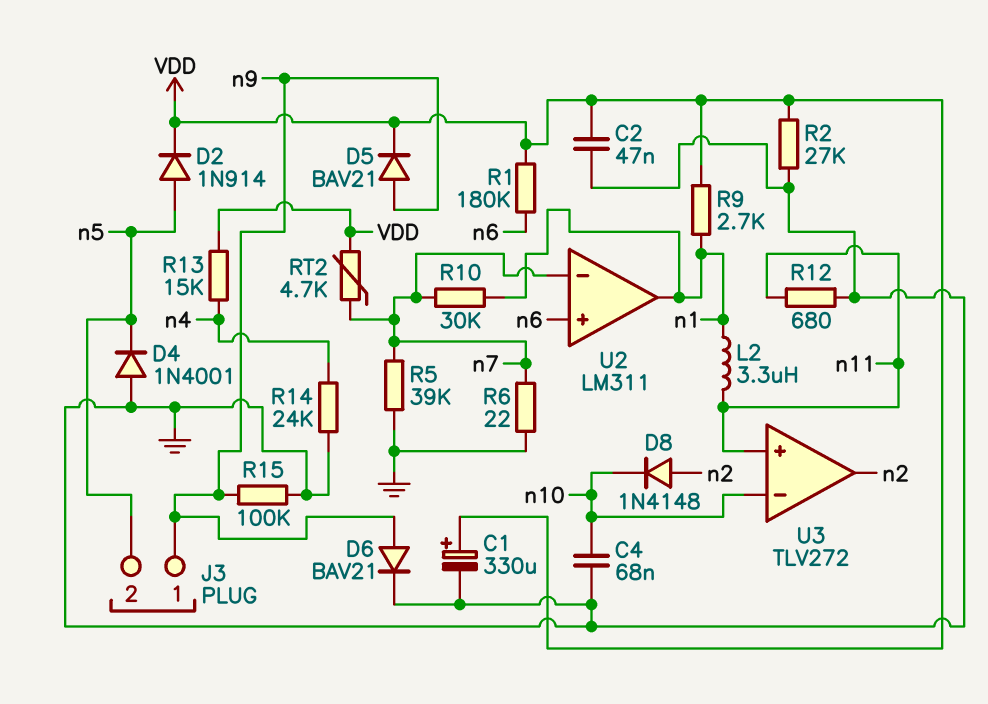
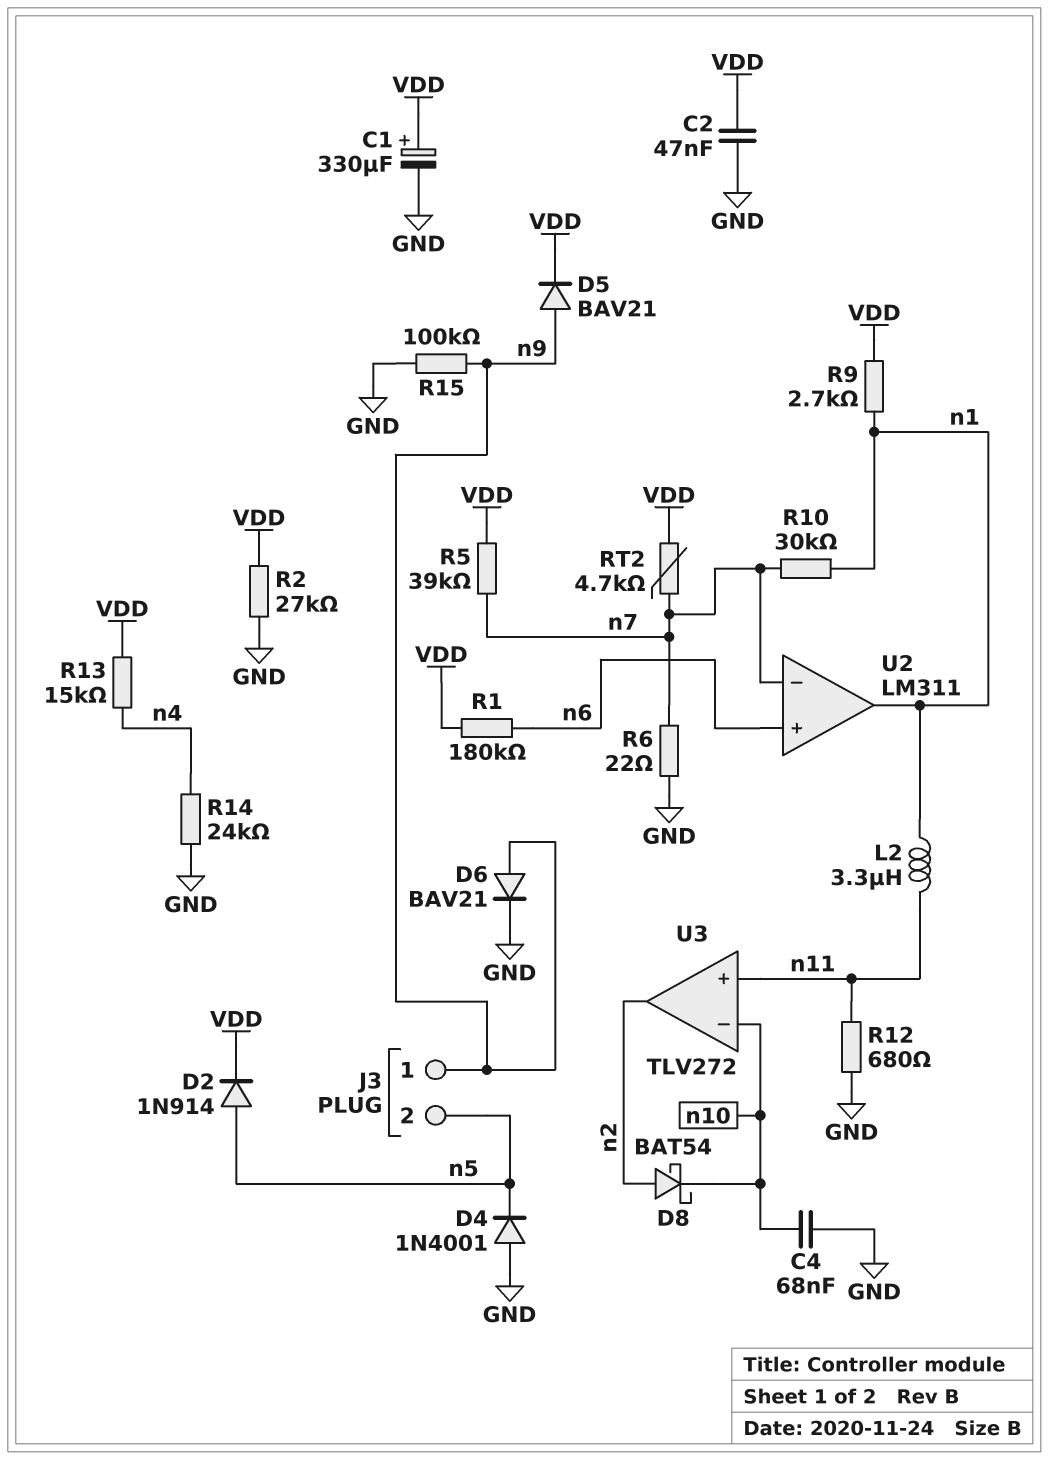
D8: diode 1N4148 (A n2, K n10) -> schottky BAT54 (A n2, K n10)
R5: 39k (GND, n7) -> 39k (VDD, n7)

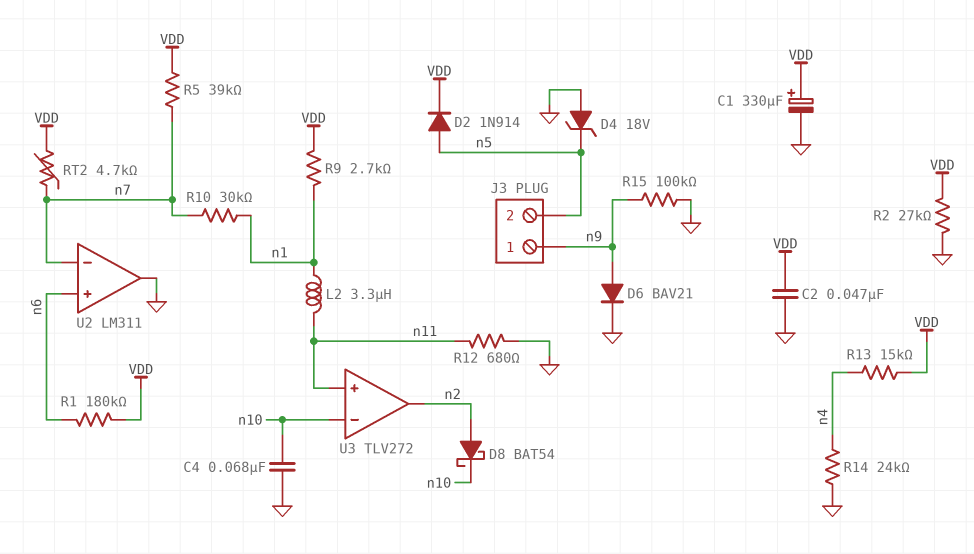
D4: diode 1N4001 (A GND, K n5) -> zener 18V (A GND, K n5)
D5: diode BAV21 (A n9, K VDD) -> none
R6: 22 (GND, n7) -> none
U2 pin out: n1 -> GND

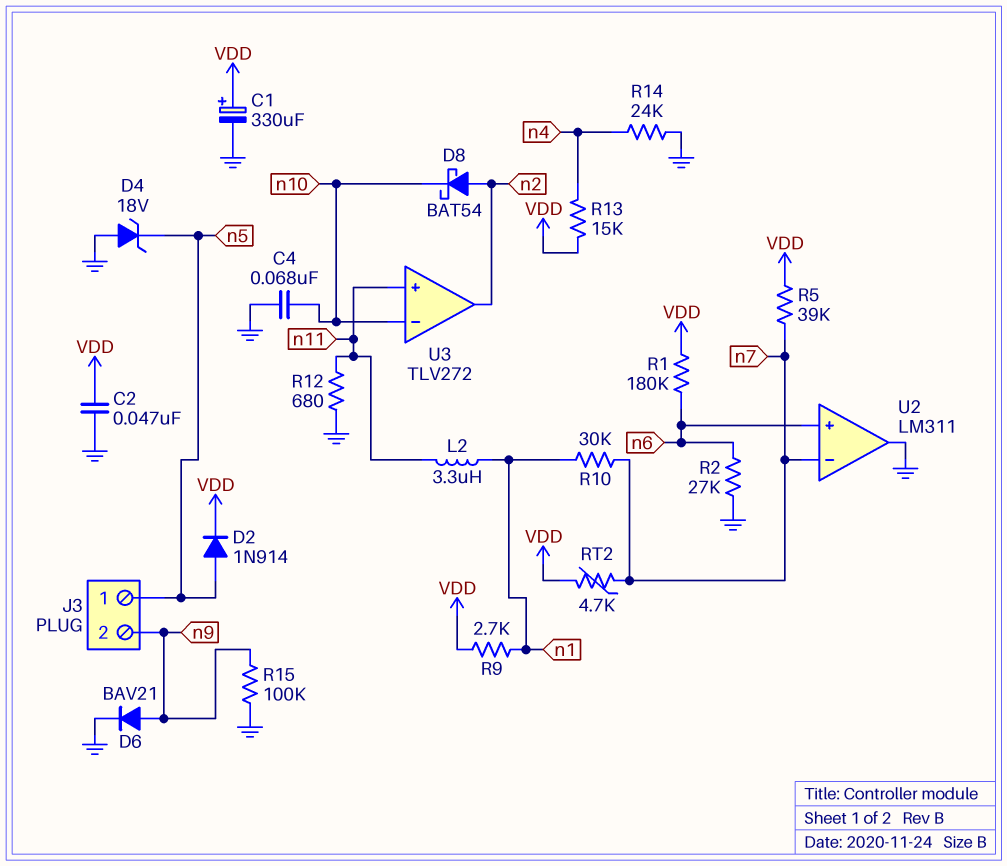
J3 pin 1: n9 -> n5
J3 pin 2: n5 -> n9
R2: 27k (GND, VDD) -> 27k (GND, n6)

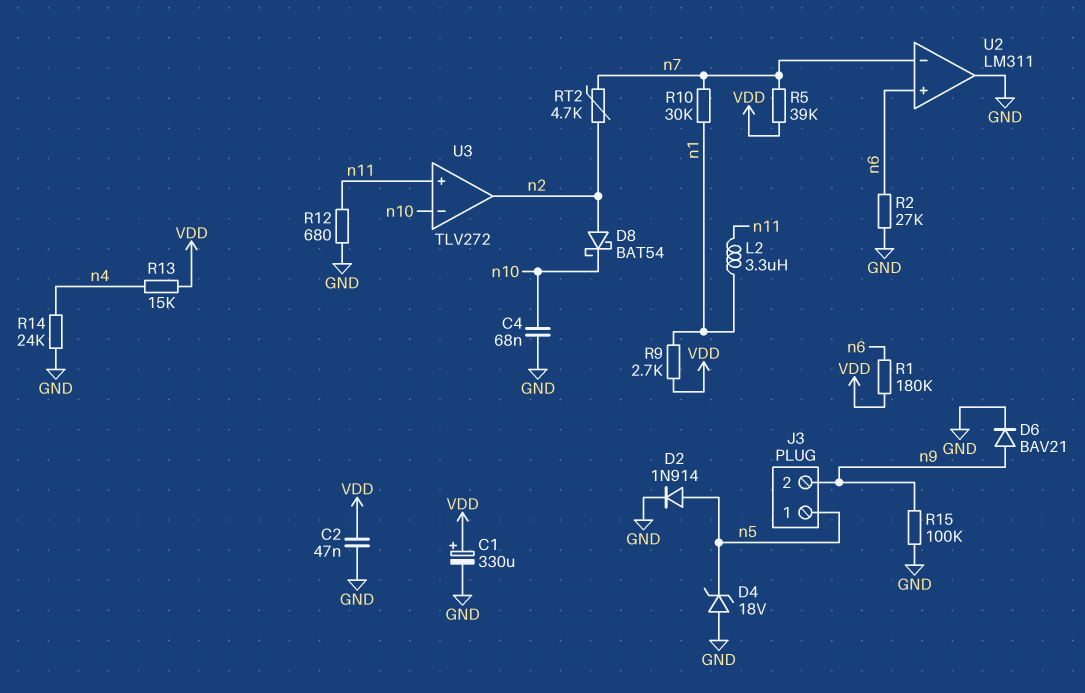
D2: diode 1N914 (A n5, K VDD) -> diode 1N914 (A n5, K GND)
RT2: 4.7k (VDD, n7) -> 4.7k (n2, n7)

